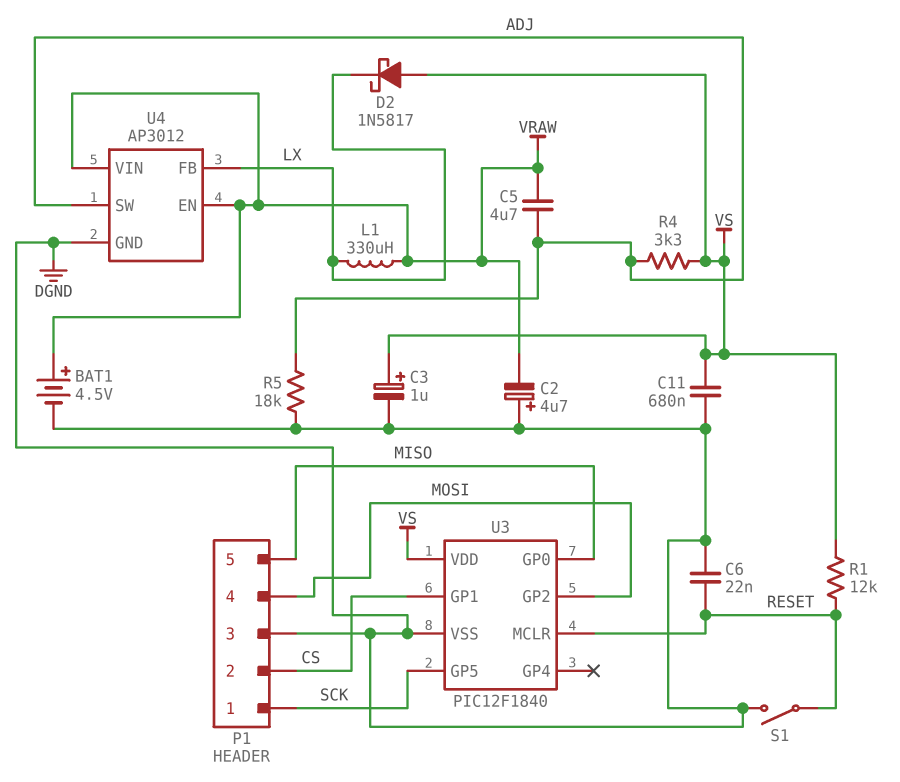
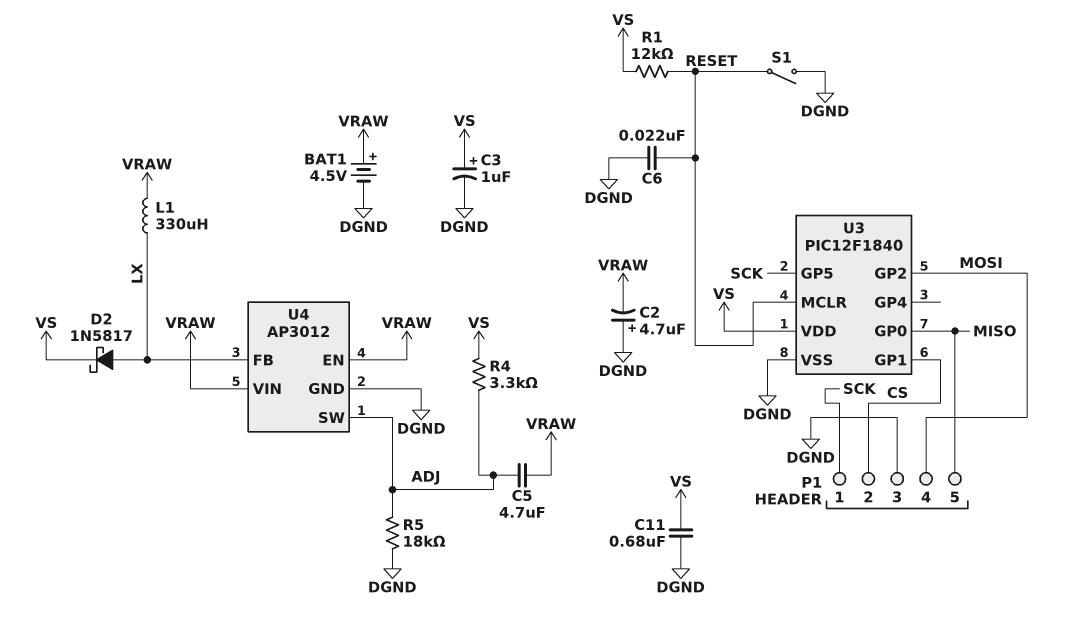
D2: schottky 1N5817 (A VS, K LX) -> schottky 1N5817 (A LX, K VS)

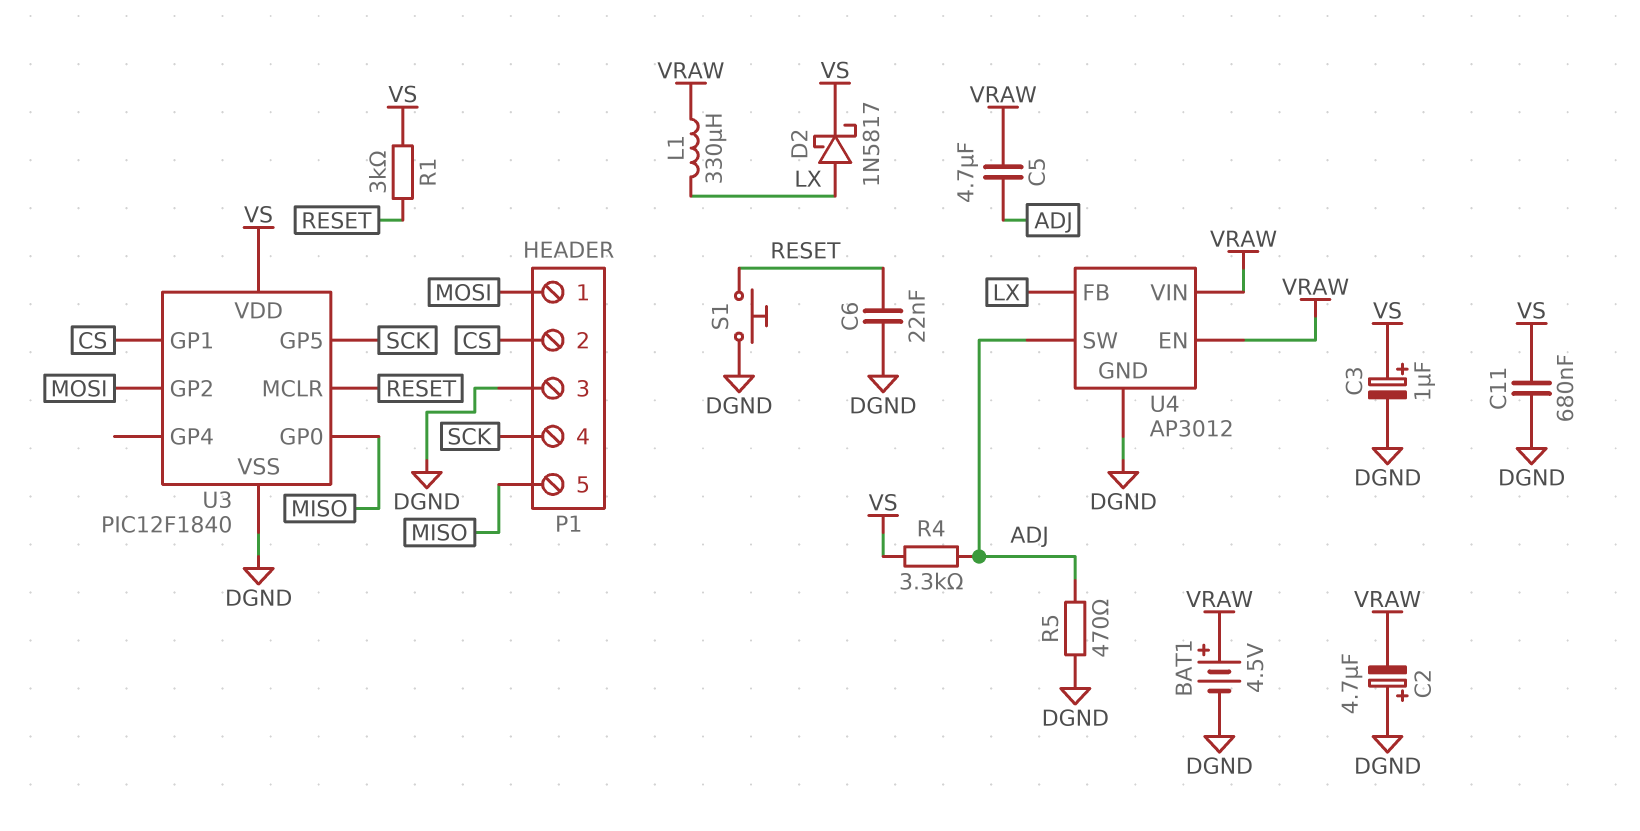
P1 pin 1: SCK -> MOSI
P1 pin 4: MOSI -> SCK
R1: 12k (RESET, VS) -> 3k (RESET, VS)
R5: 18k (ADJ, DGND) -> 470 (ADJ, DGND)
S1: switch (DGND, RESET) -> button (DGND, RESET)

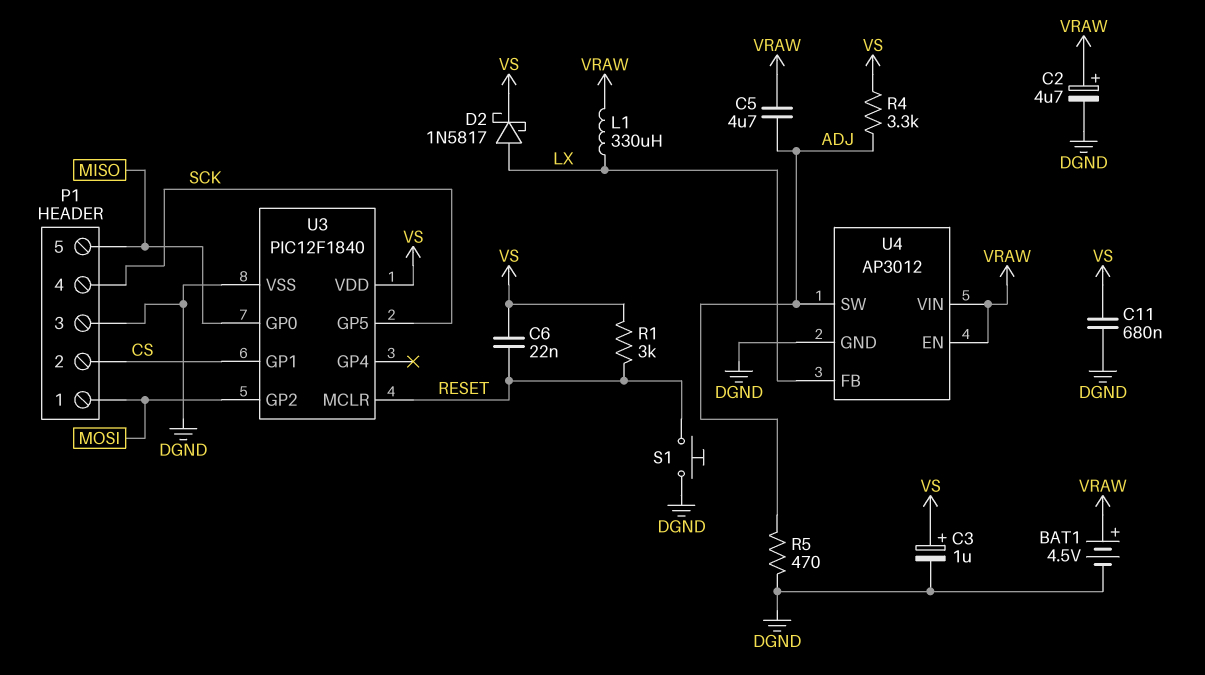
C2: 4.7uF (plus DGND, minus VRAW) -> 4.7uF (plus VRAW, minus DGND)
C6: 22nF (DGND, RESET) -> 22nF (RESET, VS)

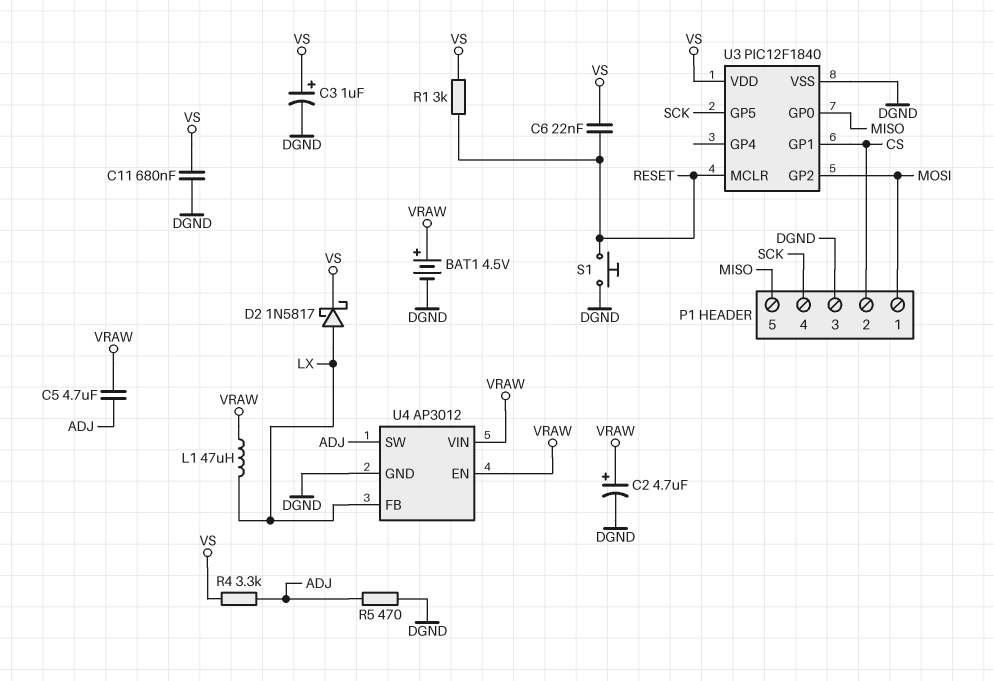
L1: 330uH (LX, VRAW) -> 47uH (LX, VRAW)

